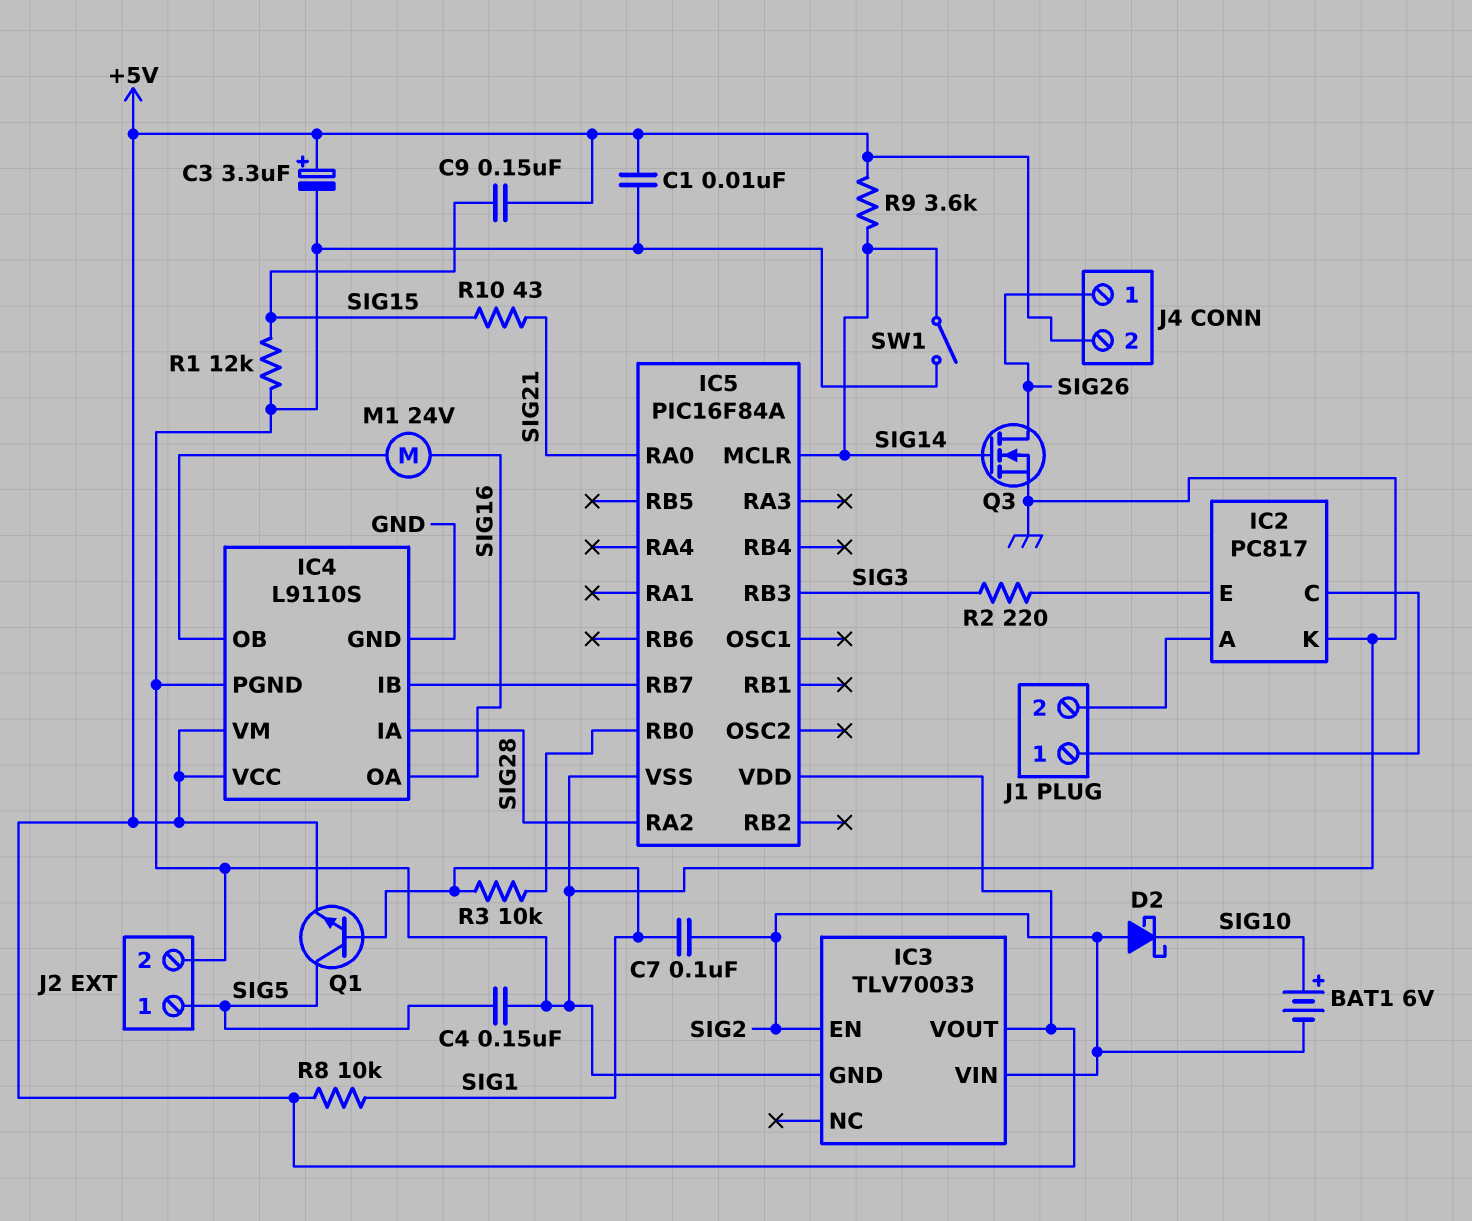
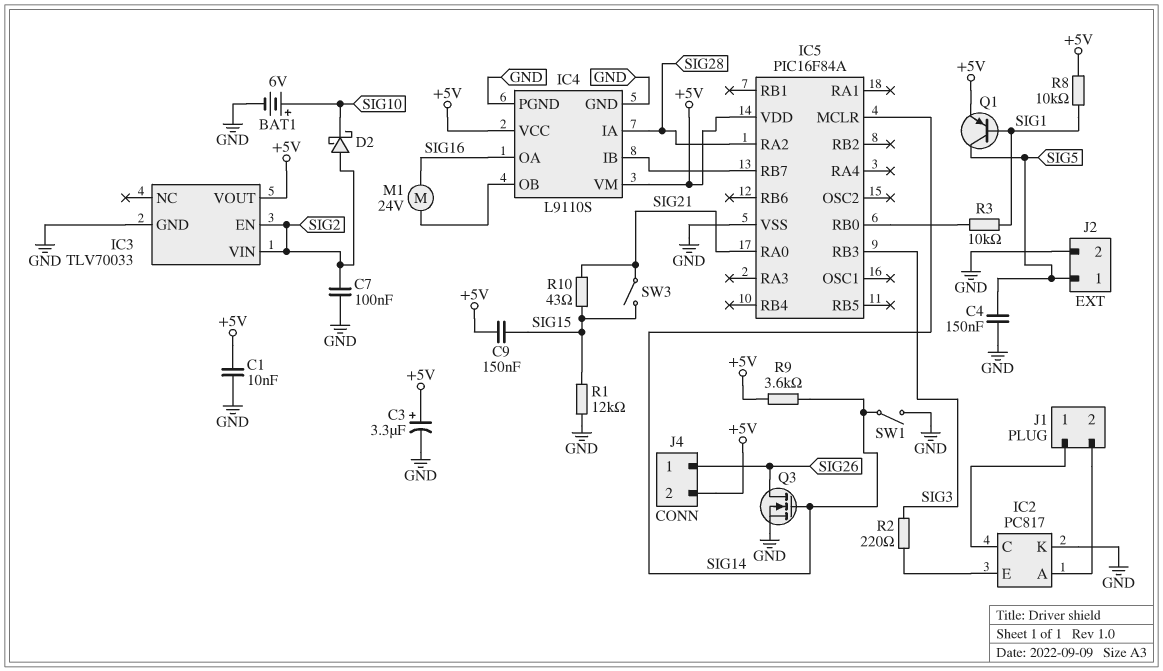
BAT1: 6V (plus SIG10, minus SIG2) -> 6V (plus SIG10, minus GND)
C7: 100nF (SIG1, SIG2) -> 100nF (GND, SIG2)
Q1: NPN (B SIG1, C SIG5, E +5V) -> PNP (B SIG1, C SIG5, E +5V)
SW3: none -> switch (SIG15, SIG21)

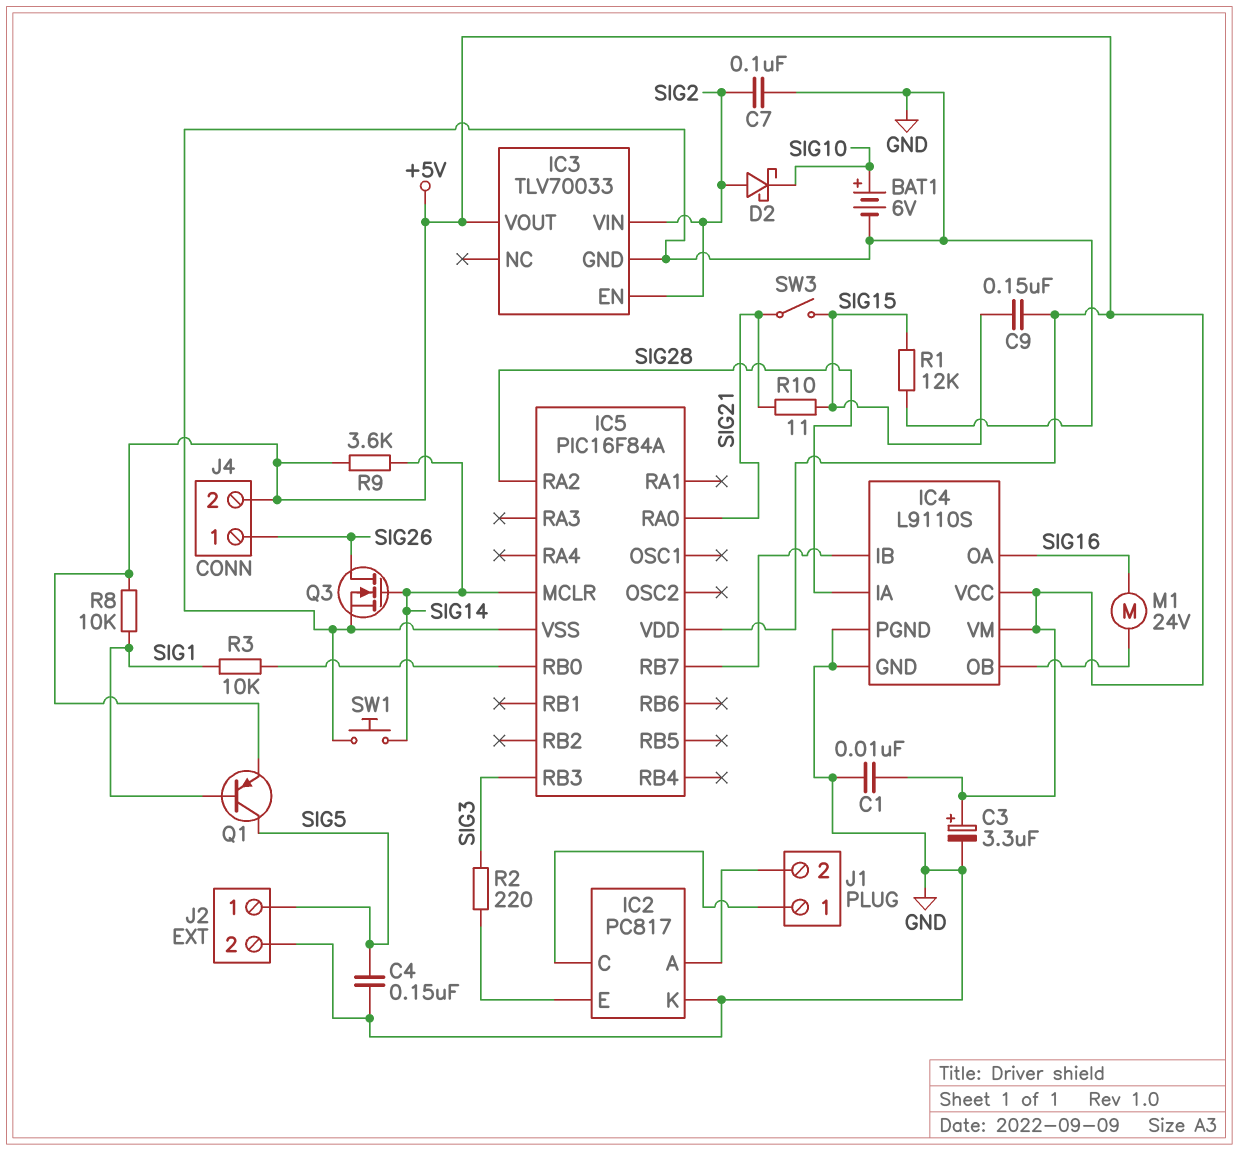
R10: 43 (SIG15, SIG21) -> 11 (SIG15, SIG21)
SW1: switch (GND, SIG14) -> button (GND, SIG14)

